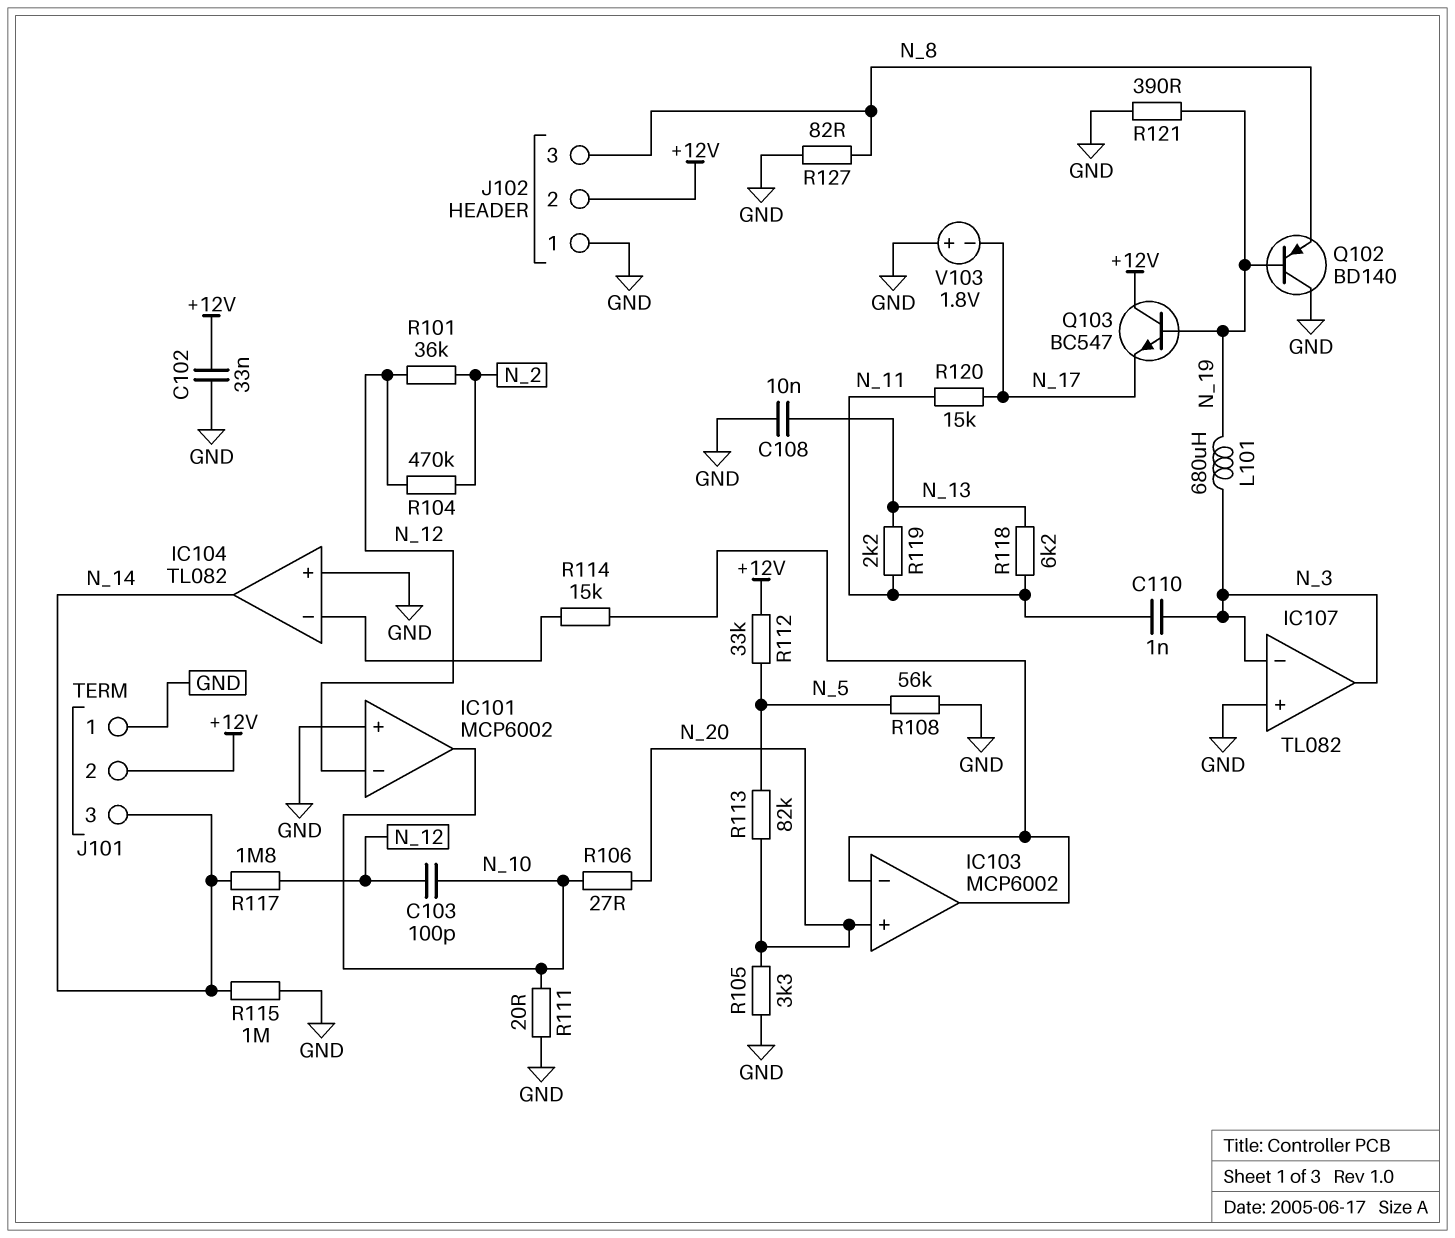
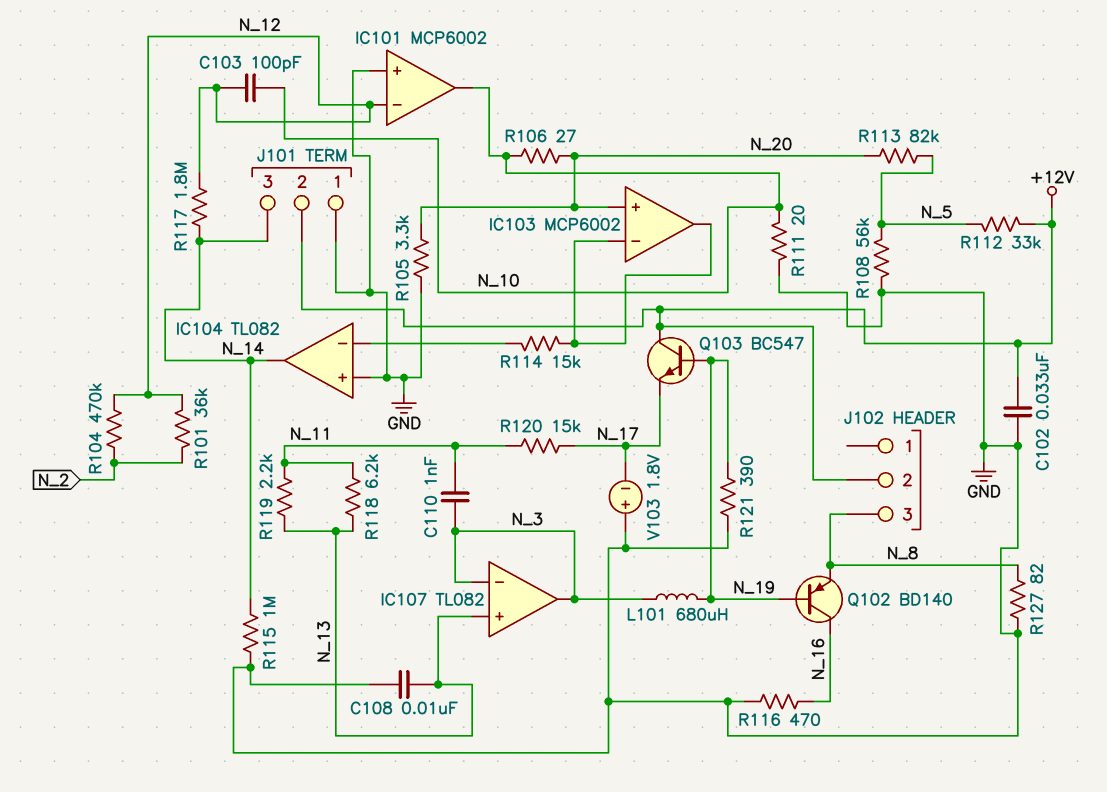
IC107 pin in+: GND -> N_13
J102 pin 1: GND -> none
Q102: PNP BD140 (B N_19, C GND, E N_8) -> PNP BD140 (B N_19, C N_16, E N_8)
R116: none -> 470 (GND, N_16)

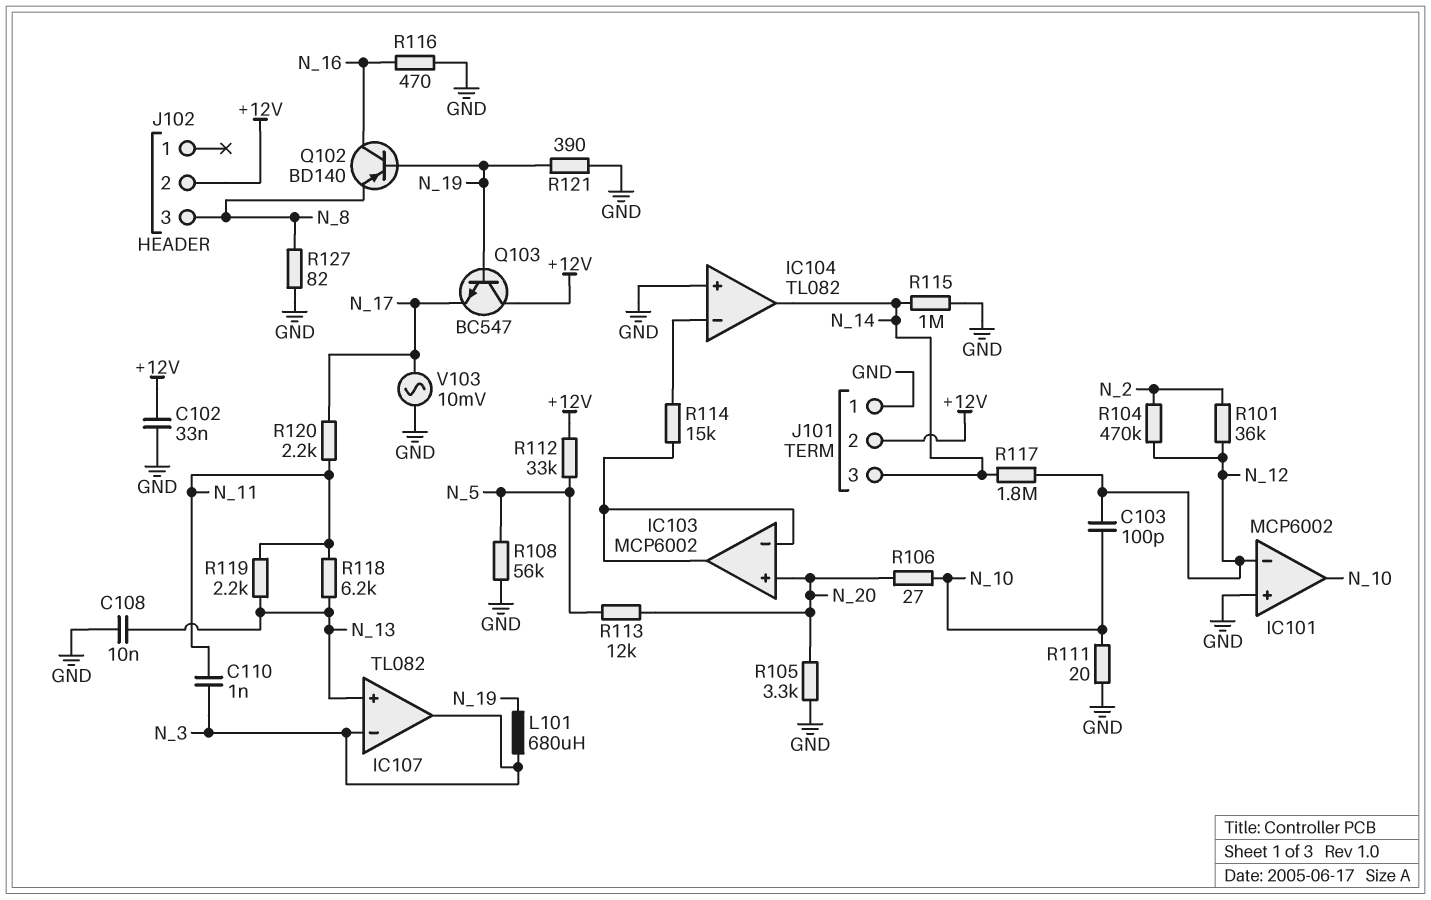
R113: 82k (N_5, N_20) -> 12k (N_5, N_20)
R120: 15k (N_11, N_17) -> 2.2k (N_11, N_17)
V103: 1.8V (plus GND, minus N_17) -> AC 10mV (GND, N_17)

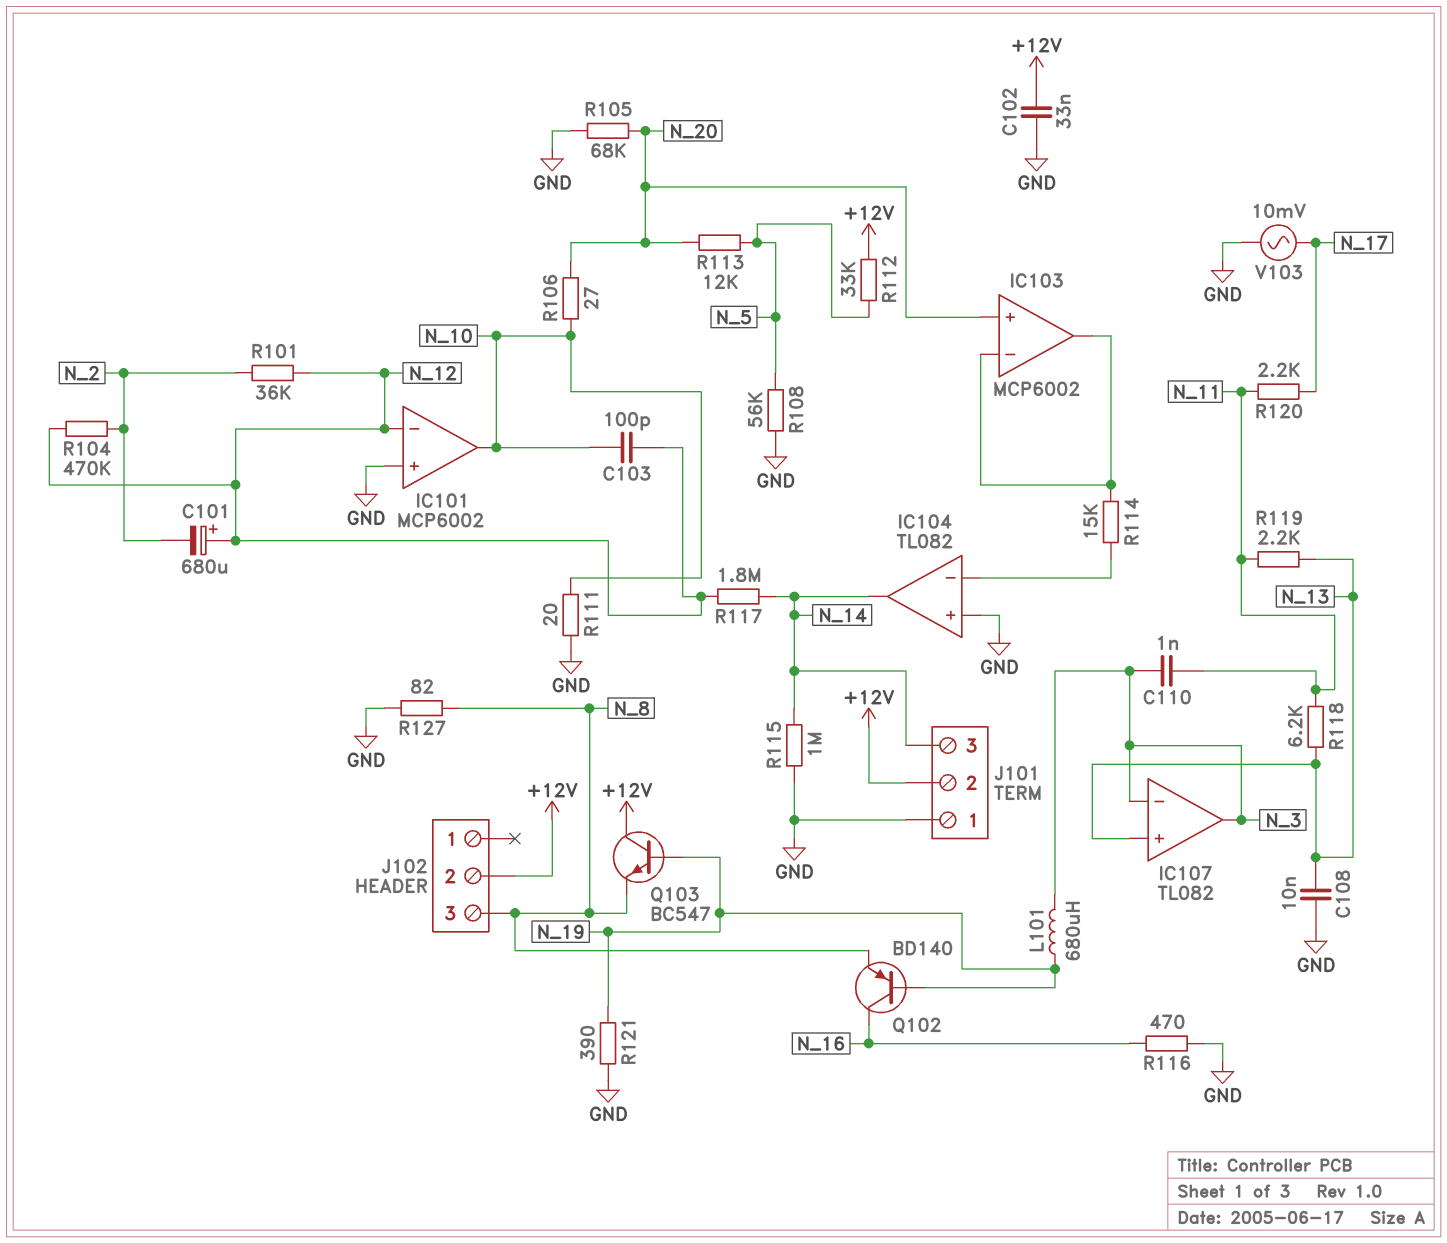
C101: none -> 680uF (plus N_12, minus N_2)
Q103: NPN BC547 (B N_19, C +12V, E N_17) -> NPN BC547 (B N_19, C +12V, E N_8)
R105: 3.3k (GND, N_20) -> 68k (GND, N_20)

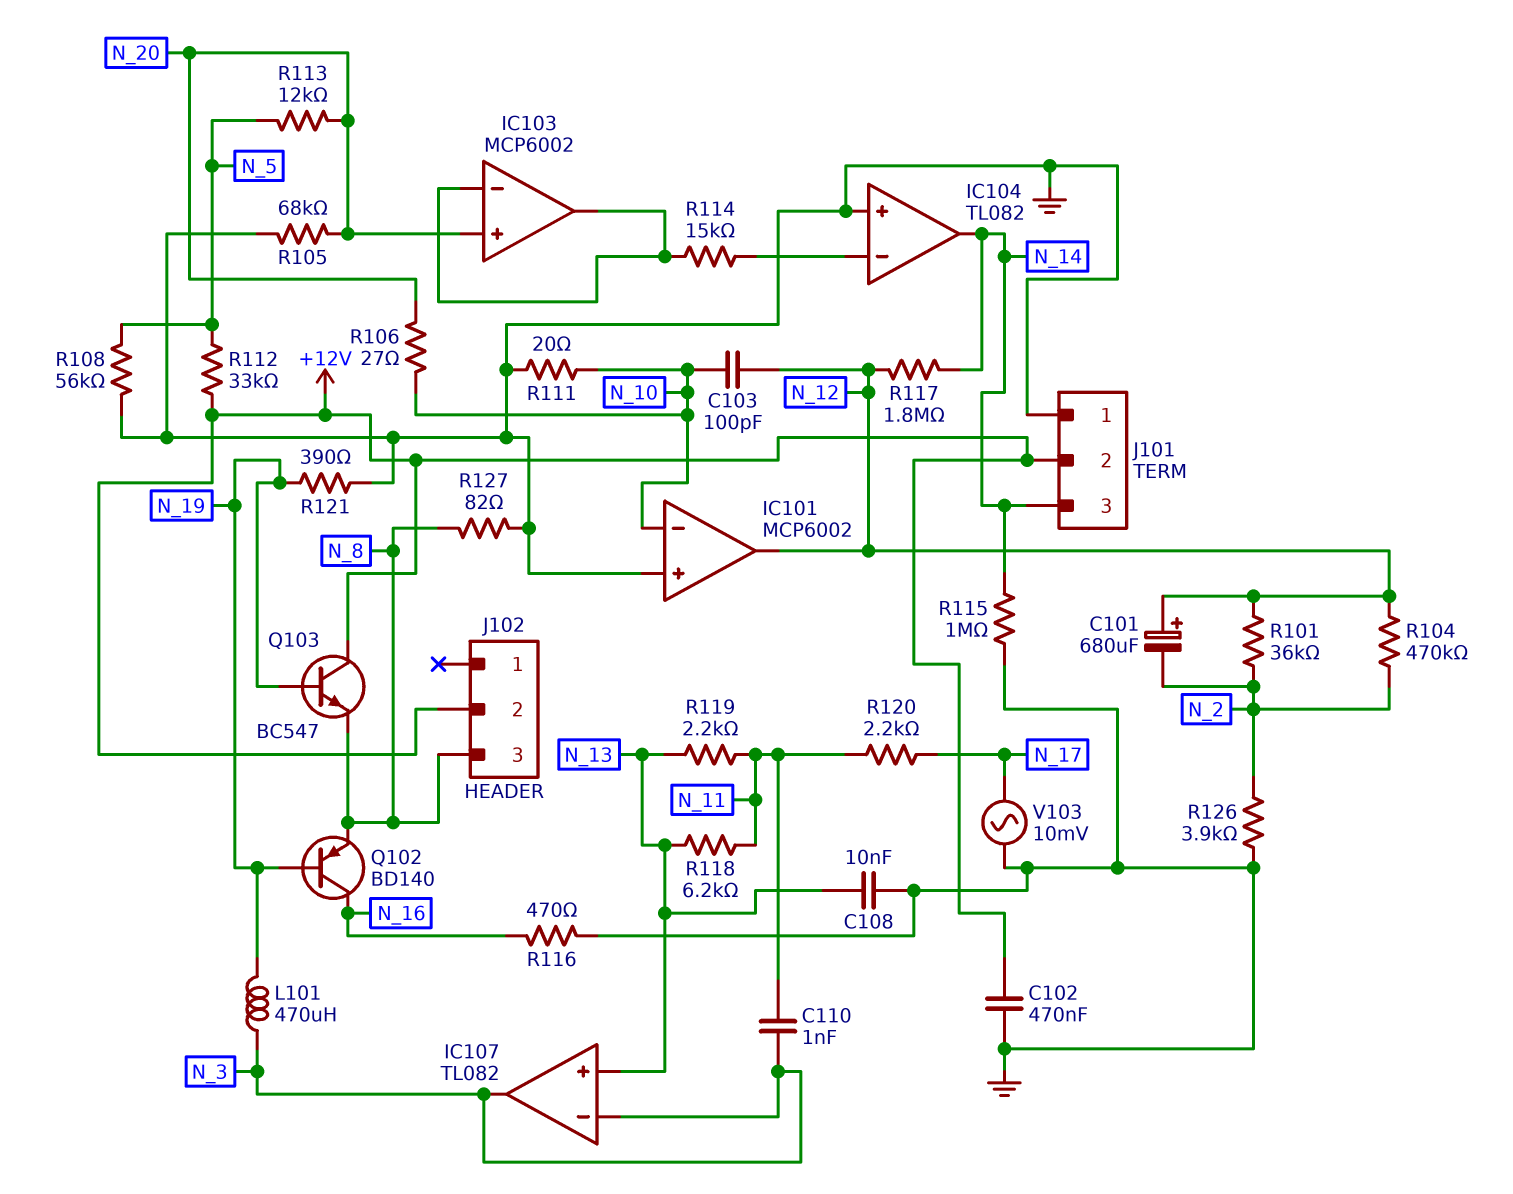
C102: 33nF (+12V, GND) -> 470nF (+12V, GND)
IC101 pin in-: N_12 -> N_10
IC101 pin out: N_10 -> N_12
L101: 680uH (N_3, N_19) -> 470uH (N_3, N_19)
R126: none -> 3.9k (GND, N_2)

